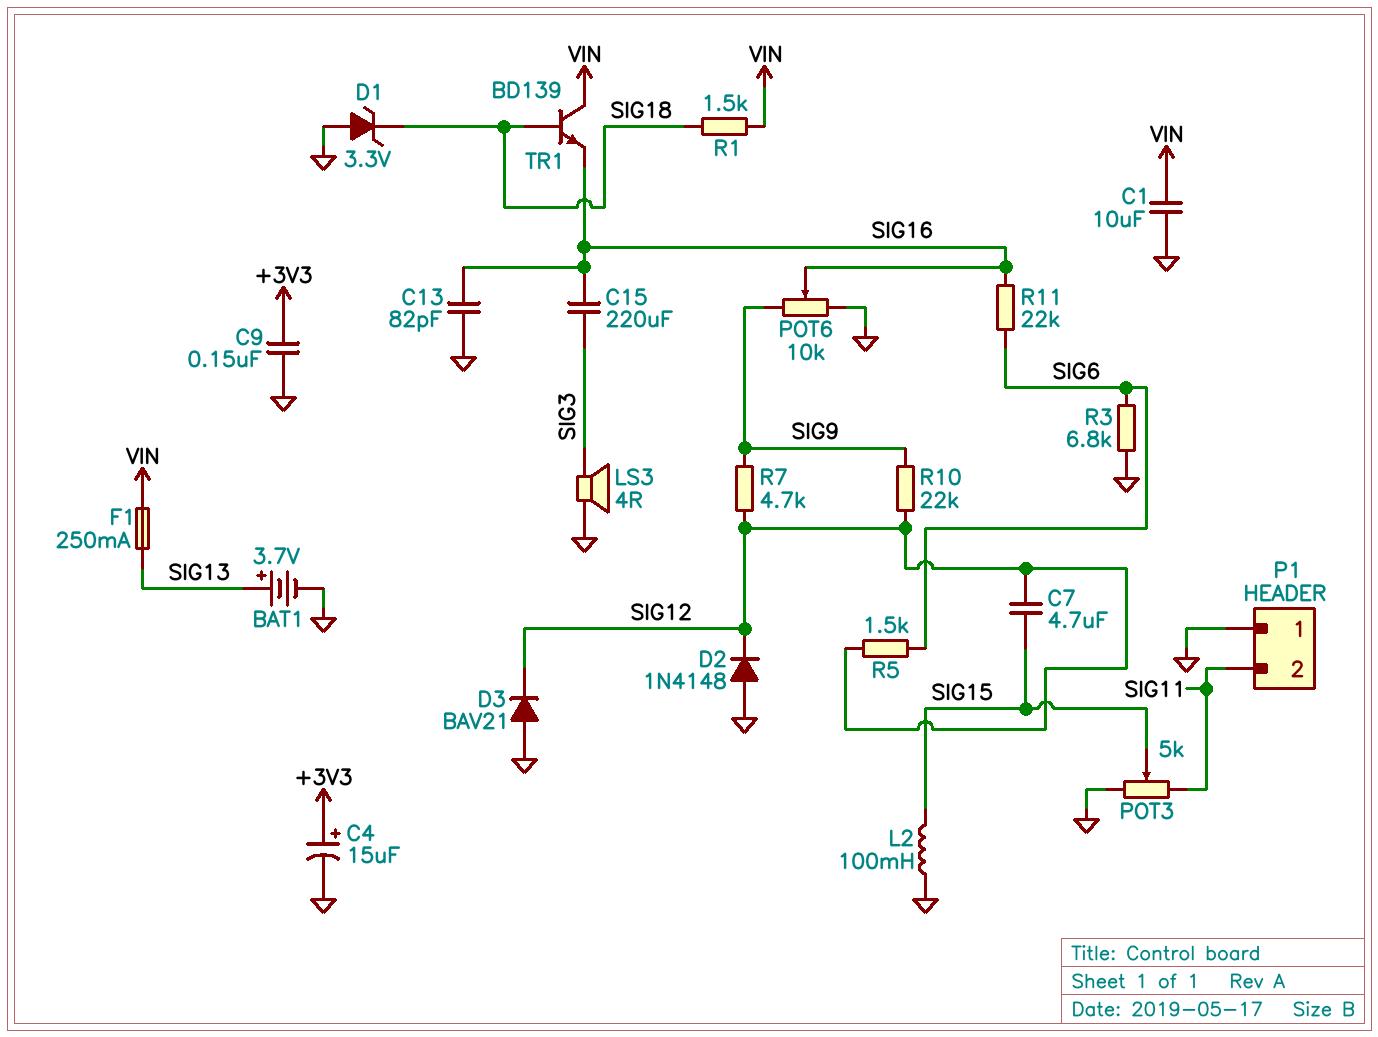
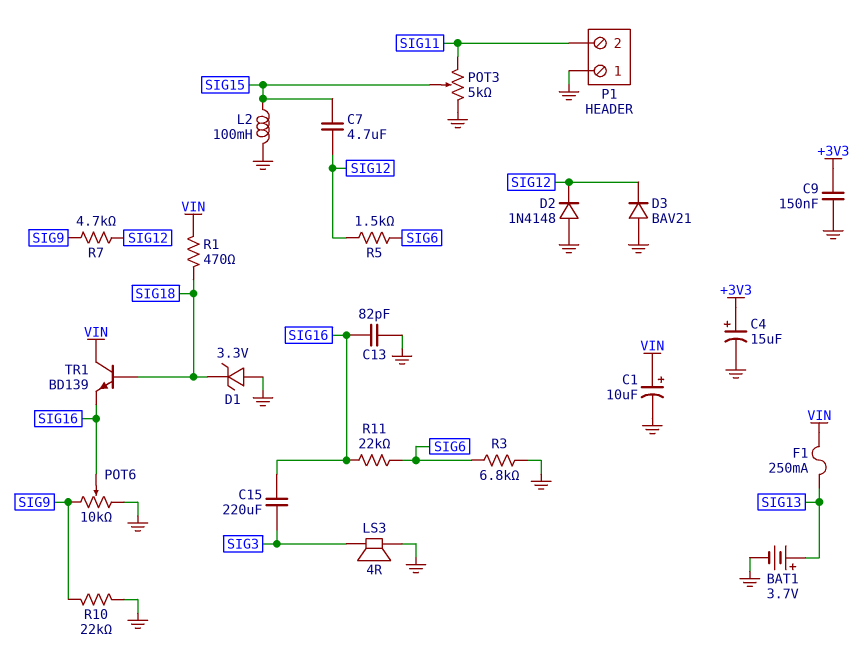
C1: 10uF (GND, VIN) -> 10uF (plus VIN, minus GND)
R1: 1.5k (SIG18, VIN) -> 470 (SIG18, VIN)
R10: 22k (SIG9, SIG12) -> 22k (GND, SIG9)

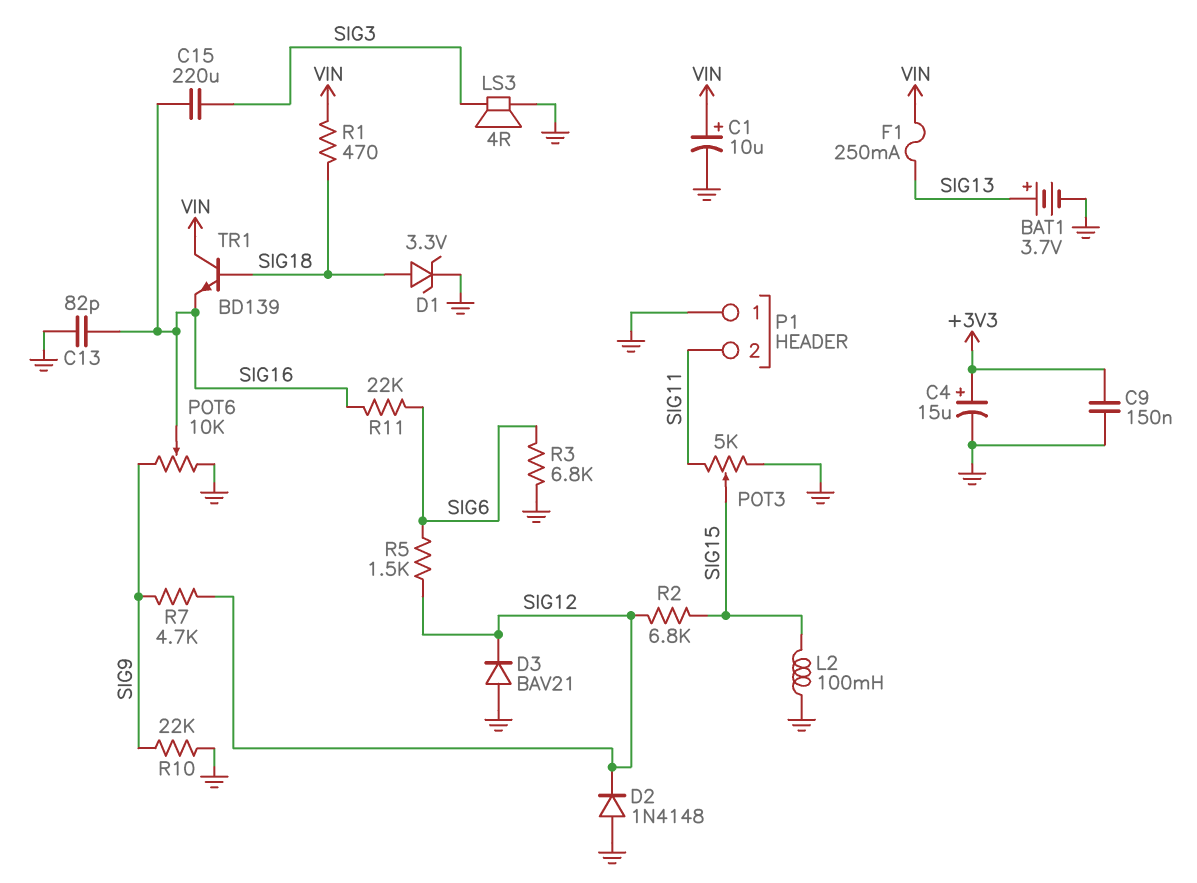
C7: 4.7uF (SIG12, SIG15) -> none
D1: zener 3.3V (A GND, K SIG18) -> zener 3.3V (A SIG18, K GND)
R2: none -> 6.8k (SIG12, SIG15)

